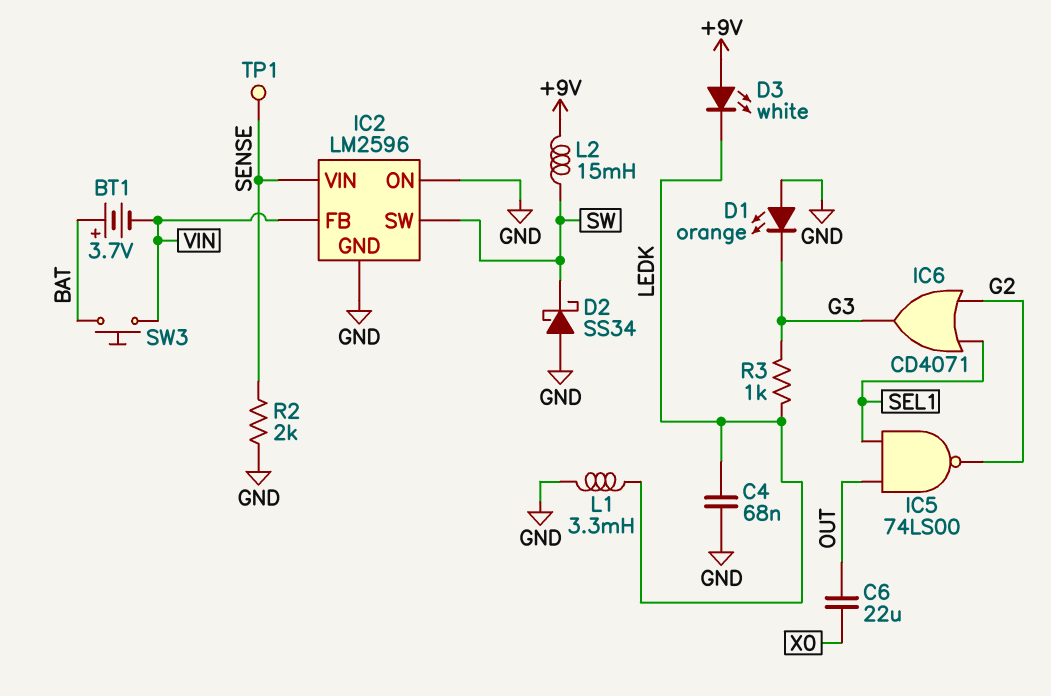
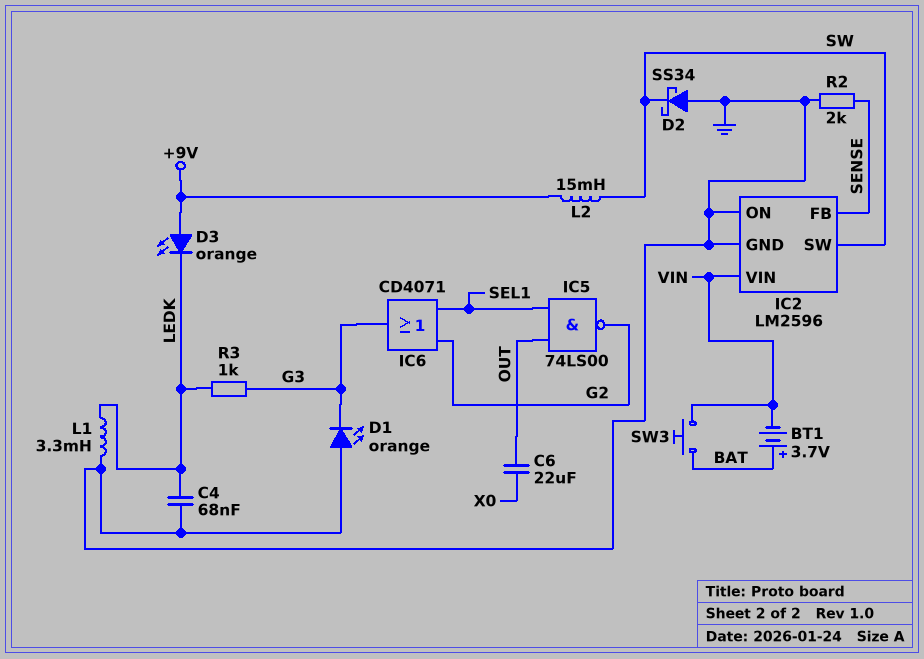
D3: LED white (A +9V, K LEDK) -> LED orange (A +9V, K LEDK)
IC2 pin FB: VIN -> SENSE
IC2 pin VIN: SENSE -> VIN
TP1: test point (SENSE) -> none

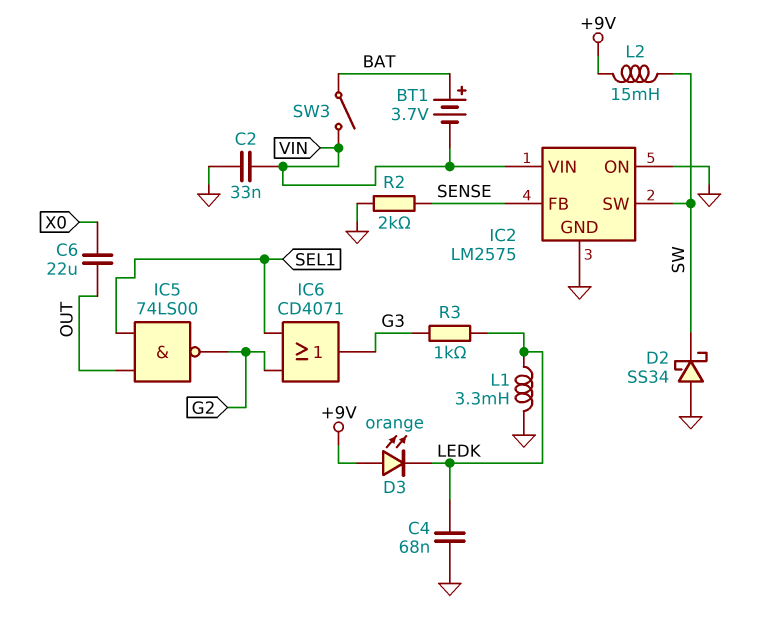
C2: none -> 33nF (GND, VIN)
D1: LED orange (A GND, K G3) -> none
IC2: LM2596 -> LM2575
SW3: button (BAT, VIN) -> switch (BAT, VIN)

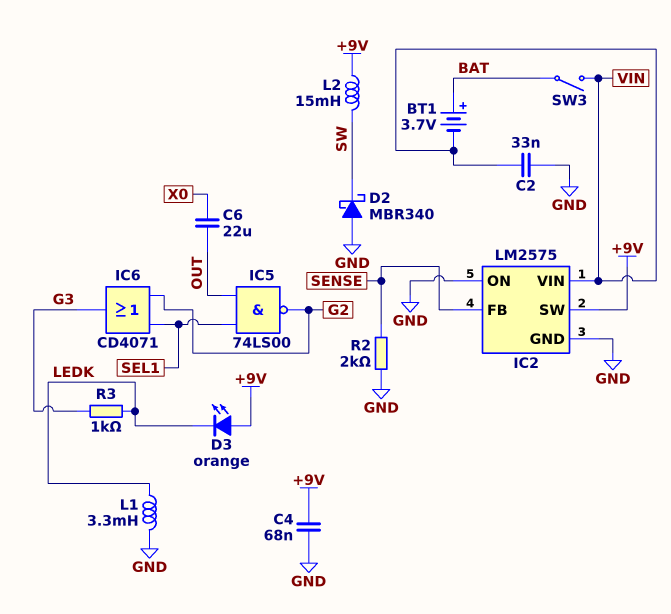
C4: 68nF (GND, LEDK) -> 68nF (+9V, GND)
D2: schottky SS34 (A GND, K SW) -> schottky MBR340 (A GND, K SW)
IC2 pin SW: SW -> +9V

